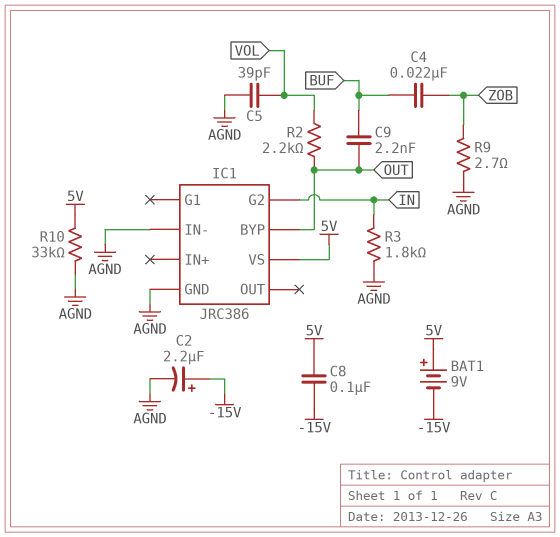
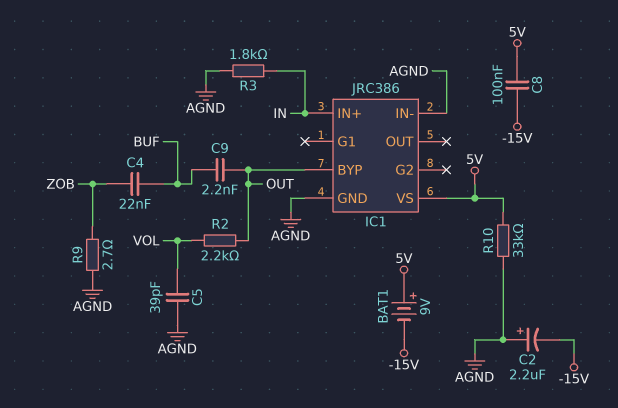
C2: 2.2uF (plus -15V, minus AGND) -> 2.2uF (plus AGND, minus -15V)
IC1 pin G2: IN -> none
IC1 pin IN+: none -> IN

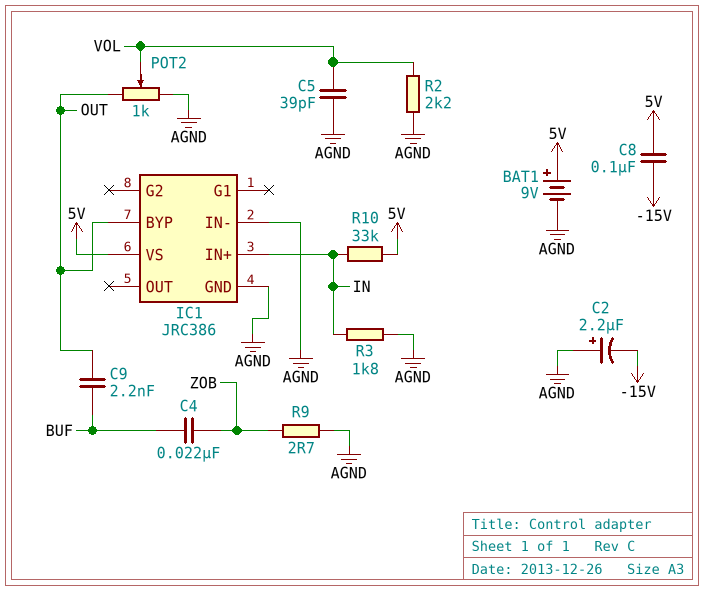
BAT1: 9V (plus 5V, minus -15V) -> 9V (plus 5V, minus AGND)
POT2: none -> 1k (AGND, OUT, wiper VOL)
R2: 2.2k (OUT, VOL) -> 2.2k (AGND, VOL)
R10: 33k (5V, AGND) -> 33k (5V, IN)

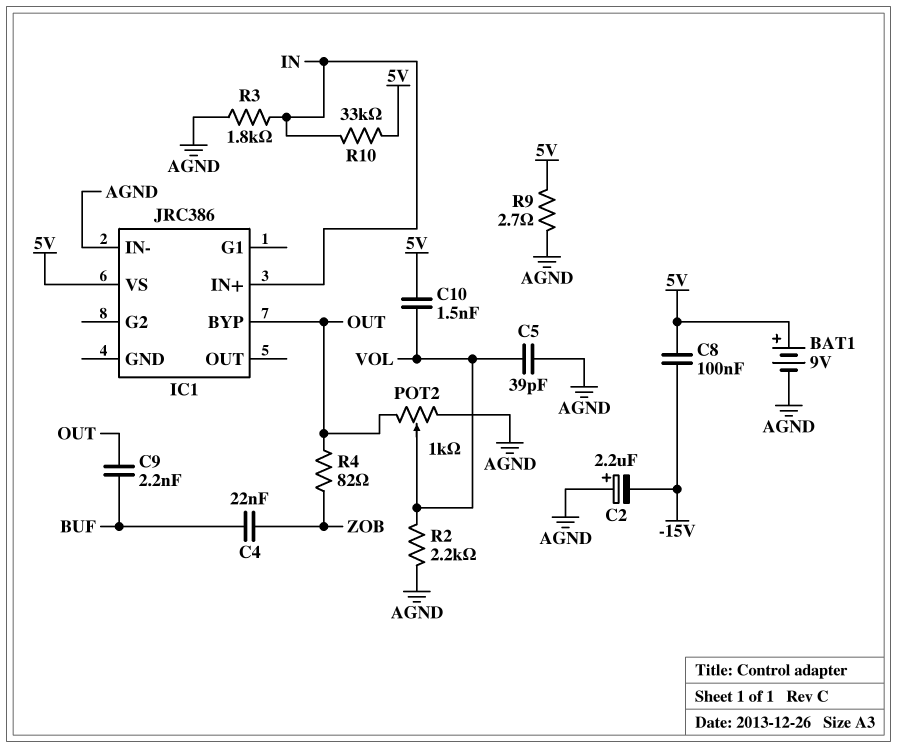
C10: none -> 1.5nF (5V, VOL)
IC1 pin GND: AGND -> none
R4: none -> 82 (OUT, ZOB)
R9: 2.7 (AGND, ZOB) -> 2.7 (5V, AGND)

